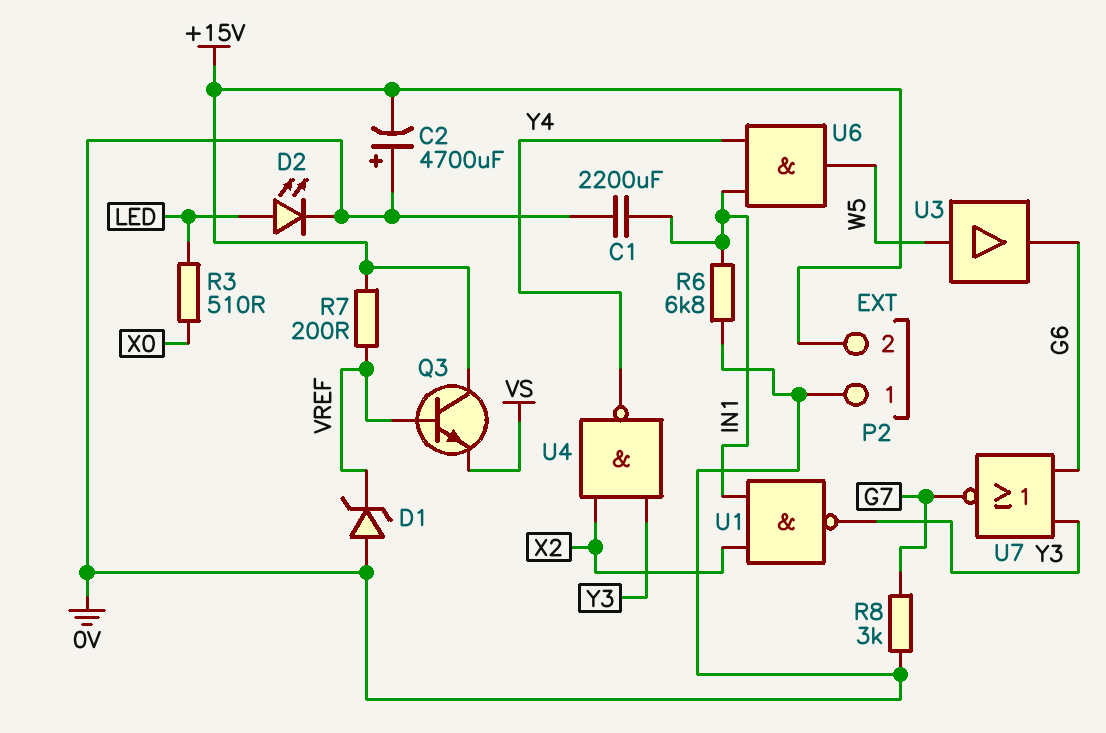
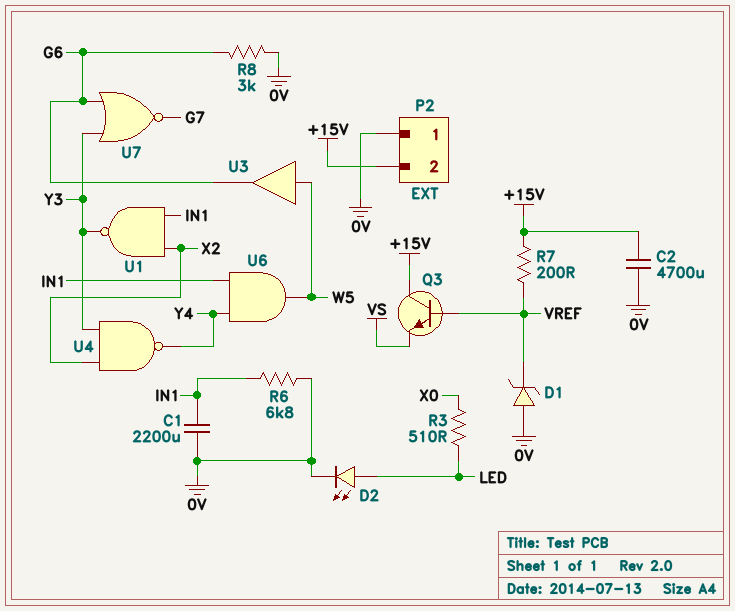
C2: 4700uF (plus 0V, minus +15V) -> 4700uF (+15V, 0V)
R8: 3k (0V, G7) -> 3k (0V, G6)

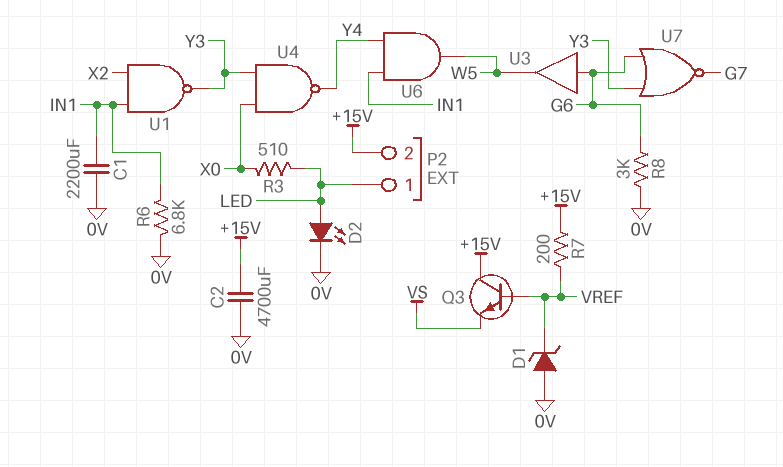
P2 pin 1: 0V -> LED
U3: buffer (in W5, out G6) -> buffer (in G6, out W5)
U4: NAND (in X2, in Y3, out Y4) -> NAND (in X0, in Y3, out Y4)

